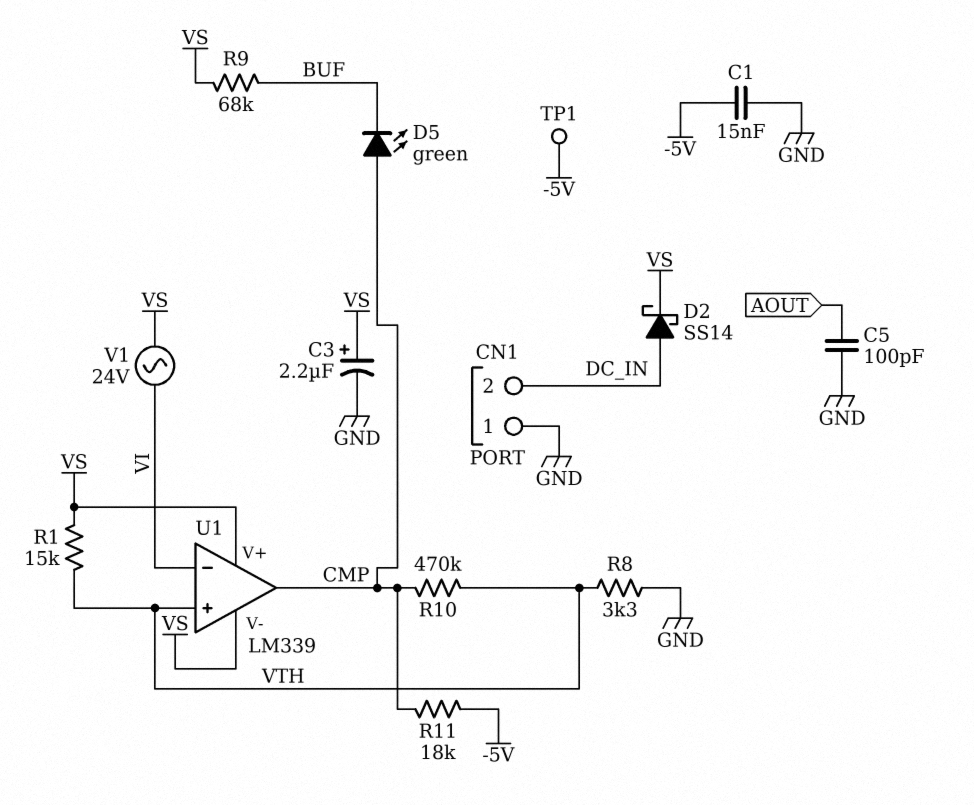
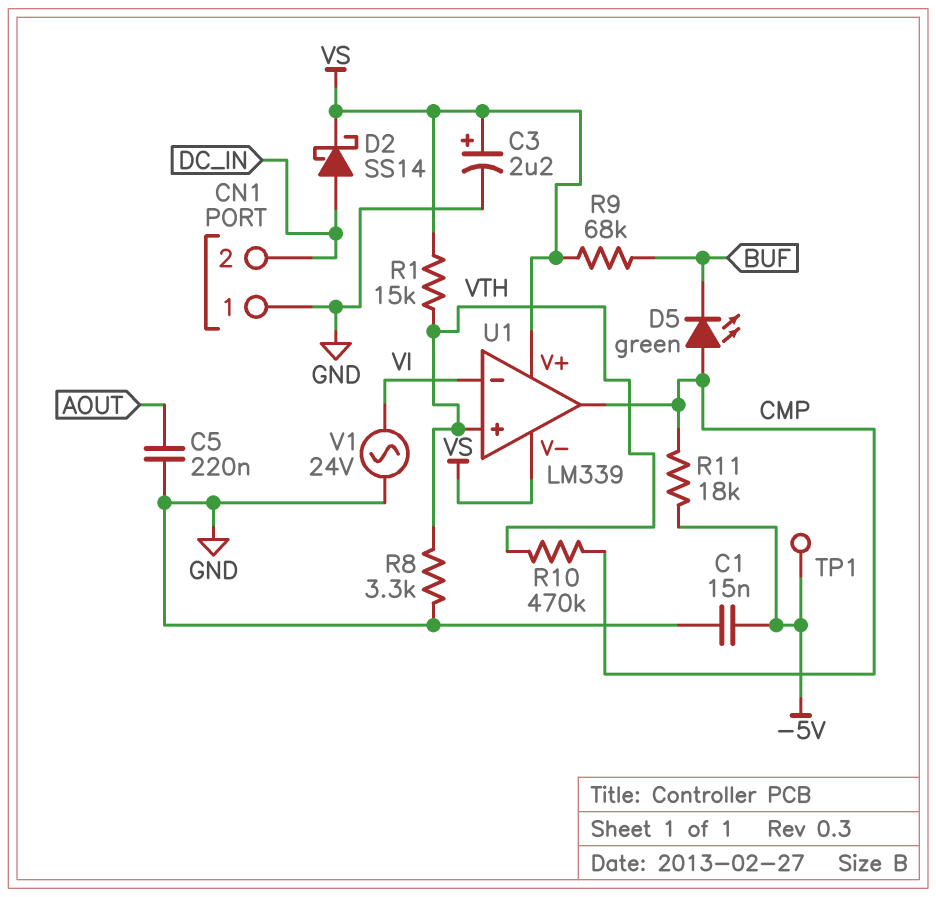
C5: 100pF (AOUT, GND) -> 220nF (AOUT, GND)
V1: AC 24V (VI, VS) -> AC 24V (GND, VI)

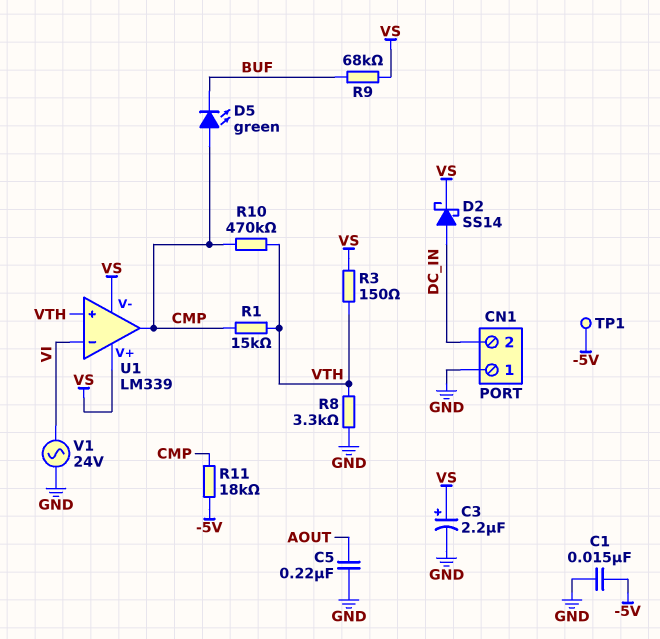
R1: 15k (VS, VTH) -> 15k (CMP, VTH)
R3: none -> 150 (VS, VTH)

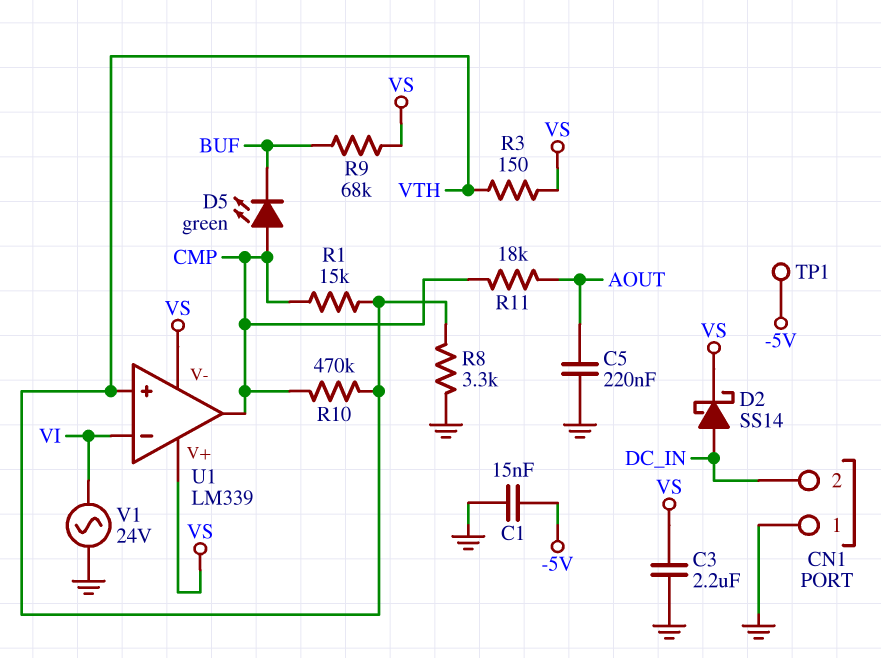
C3: 2.2uF (plus VS, minus GND) -> 2.2uF (GND, VS)
R11: 18k (-5V, CMP) -> 18k (AOUT, CMP)

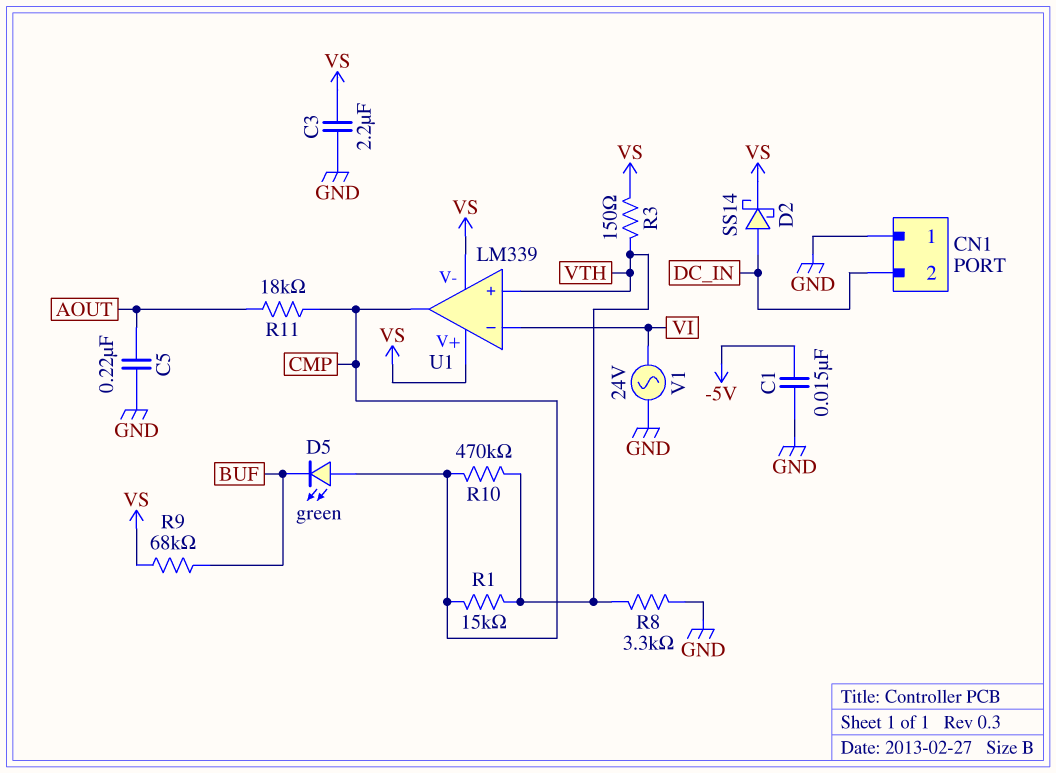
TP1: test point (-5V) -> none

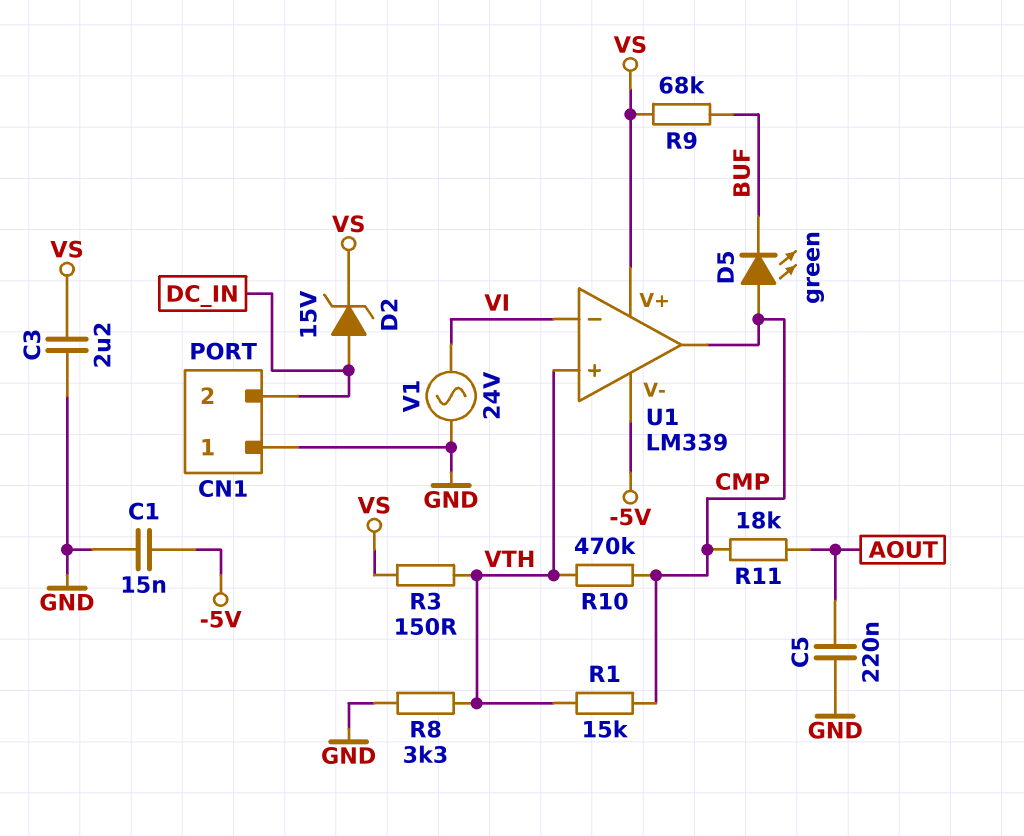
D2: schottky SS14 (A DC_IN, K VS) -> zener 15V (A DC_IN, K VS)
U1 pin V-: VS -> -5V

